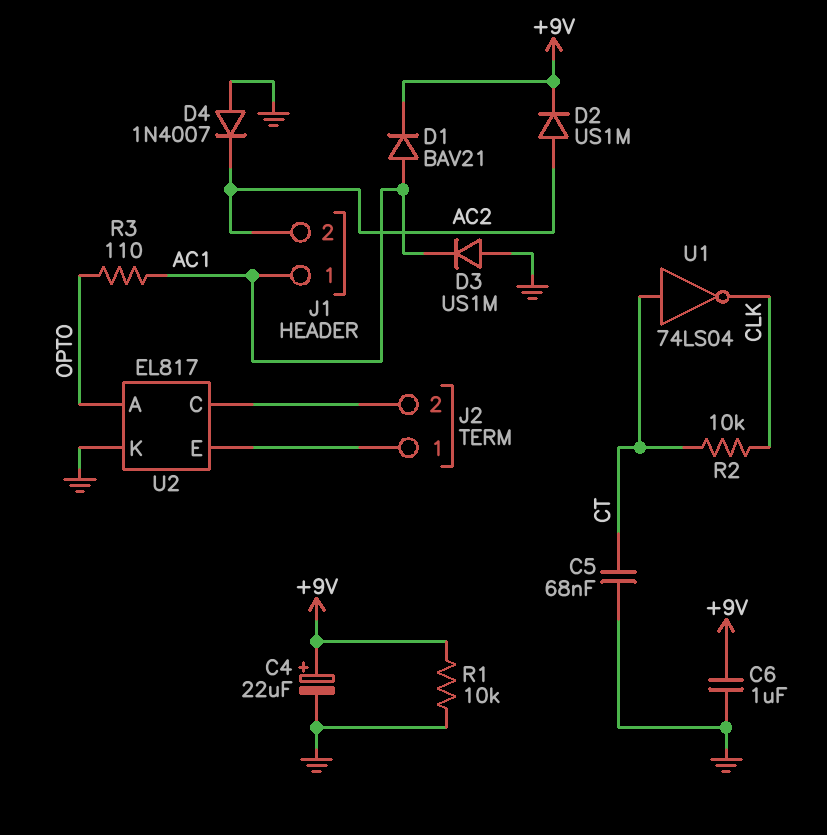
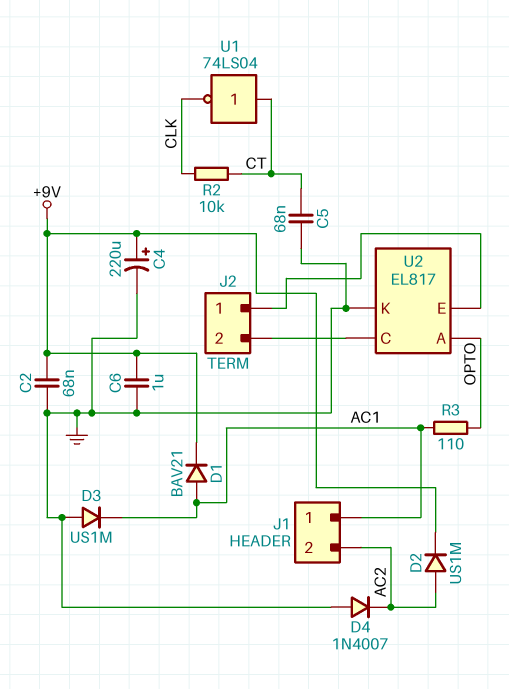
C2: none -> 68nF (+9V, GND)
C4: 22uF (plus +9V, minus GND) -> 220uF (plus +9V, minus GND)
R1: 10k (+9V, GND) -> none

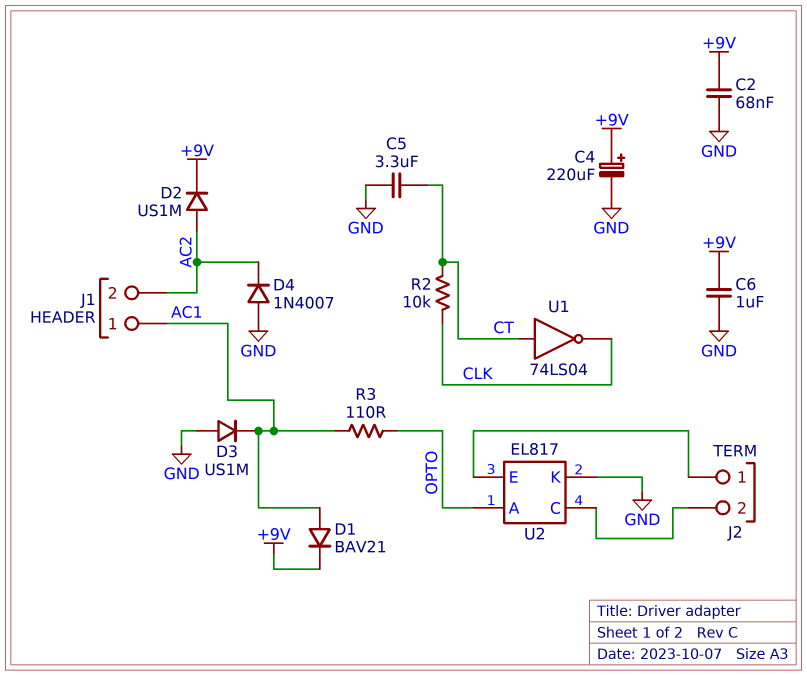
C5: 68nF (CT, GND) -> 3.3uF (CT, GND)

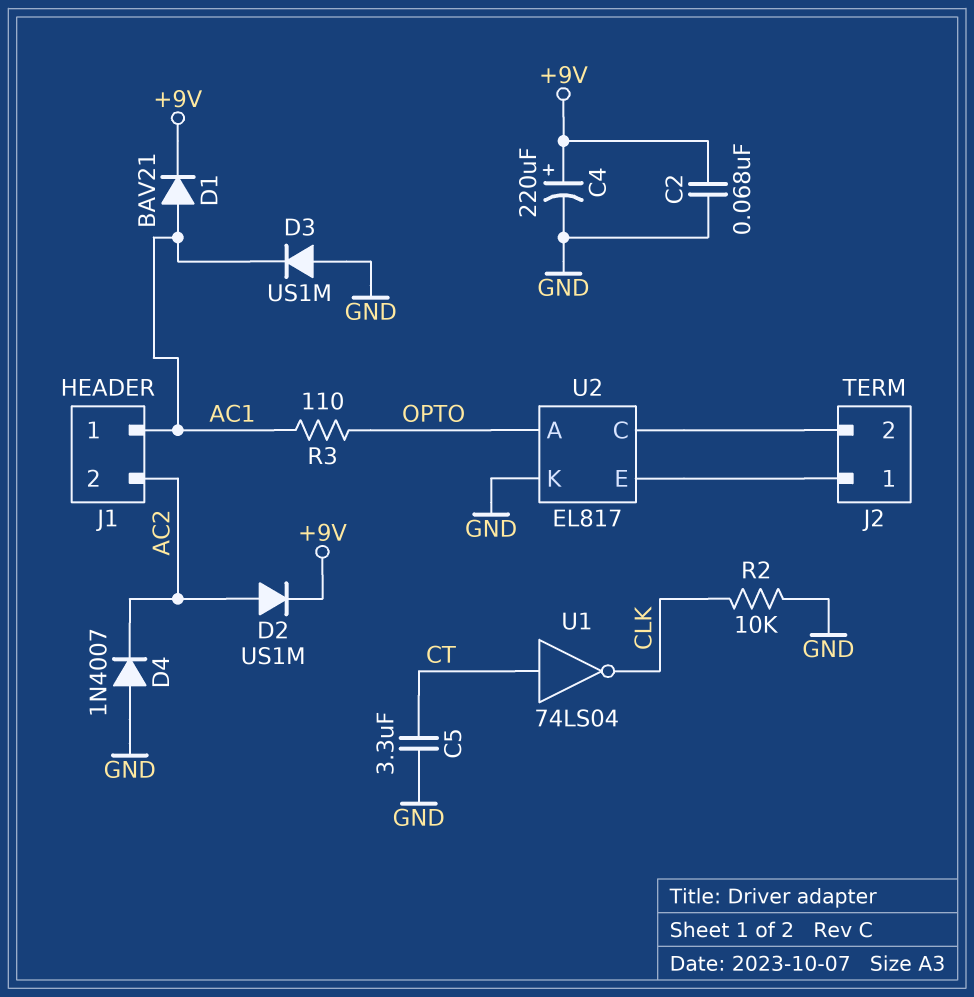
C6: 1uF (+9V, GND) -> none
R2: 10k (CLK, CT) -> 10k (CLK, GND)

